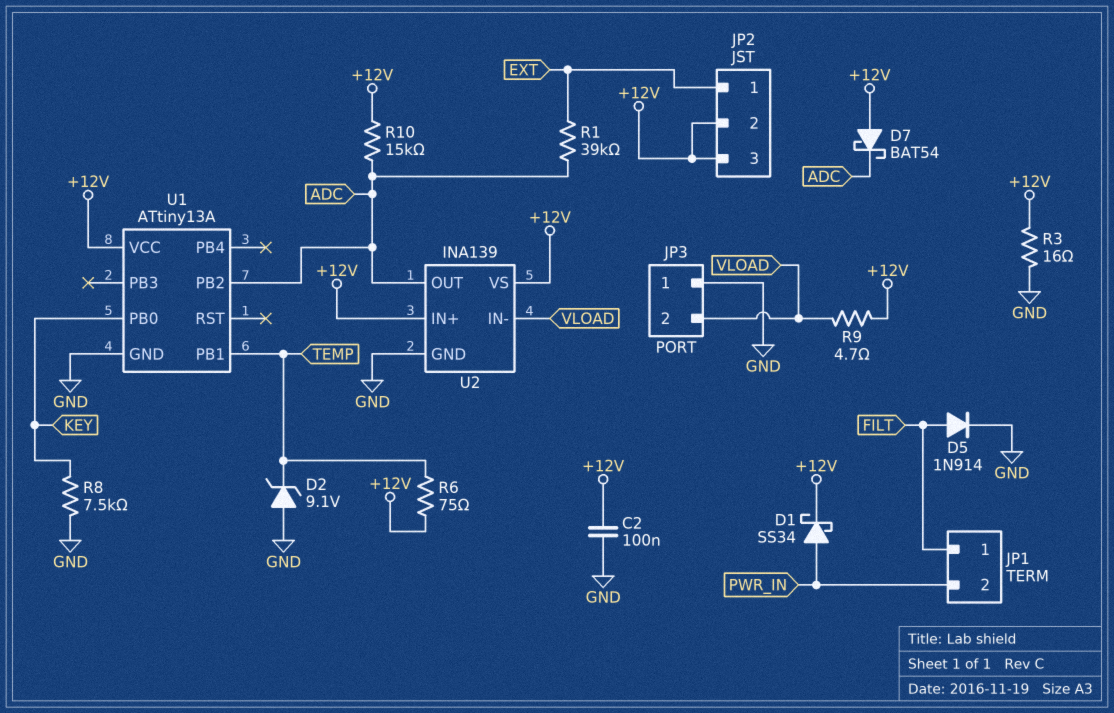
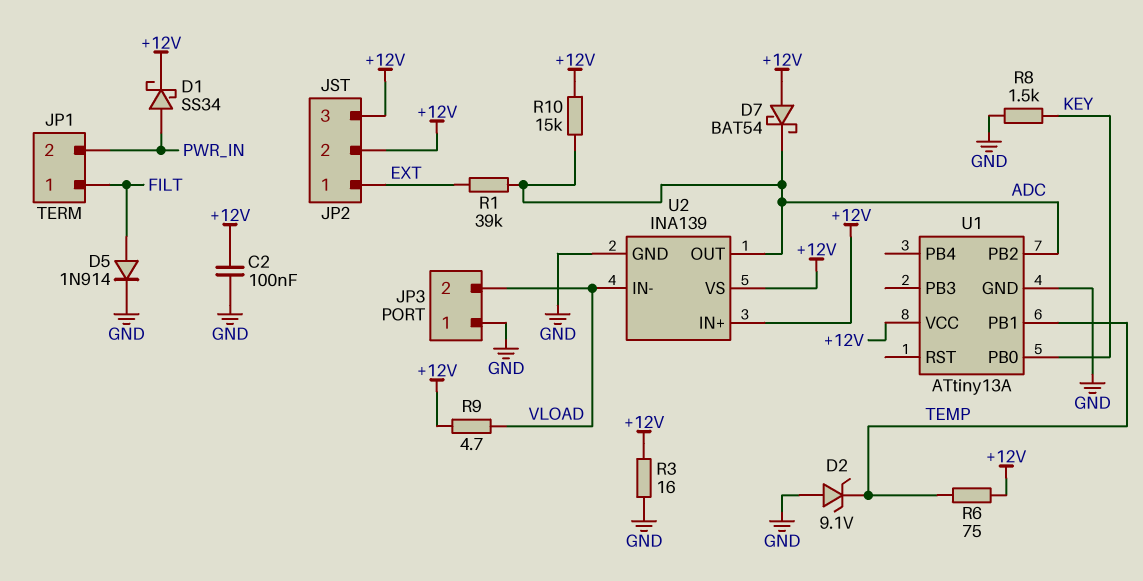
R8: 7.5k (GND, KEY) -> 1.5k (GND, KEY)

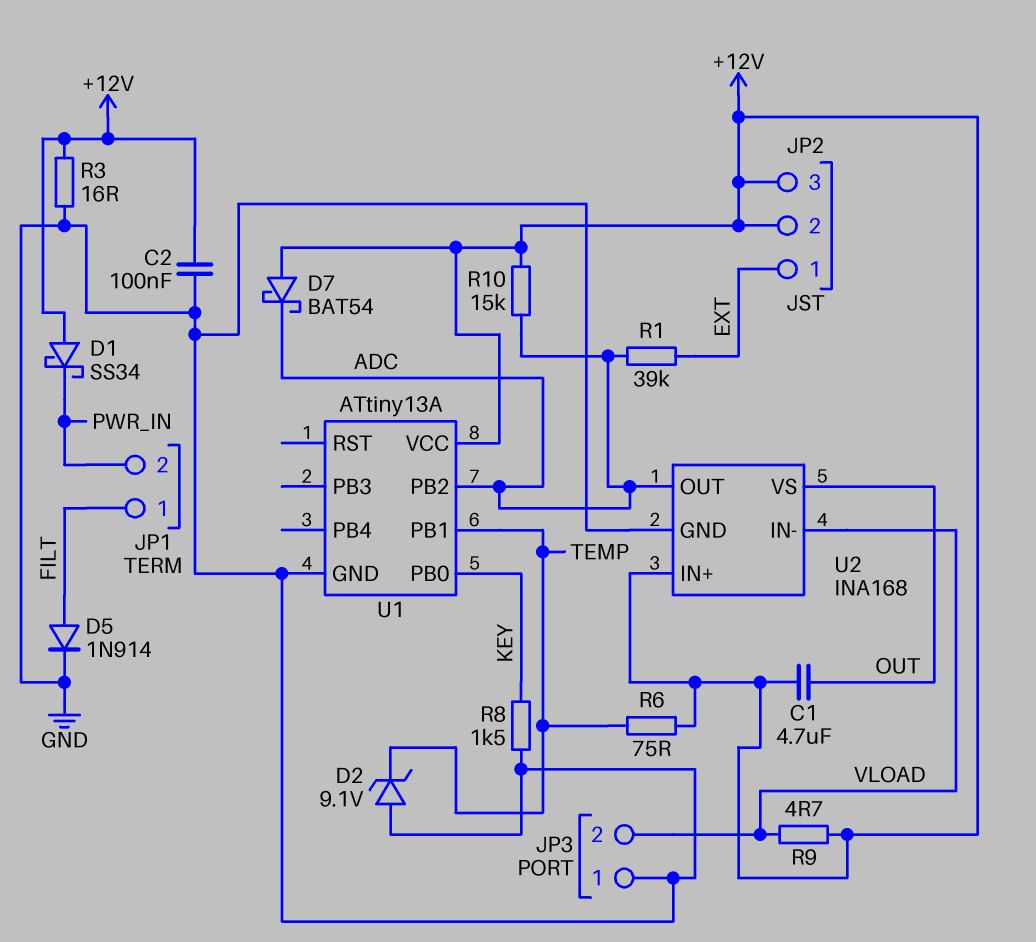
C1: none -> 4.7uF (+12V, OUT)
D1: schottky SS34 (A PWR_IN, K +12V) -> schottky SS34 (A +12V, K PWR_IN)
U2: INA139 -> INA168
U2 pin VS: +12V -> OUT

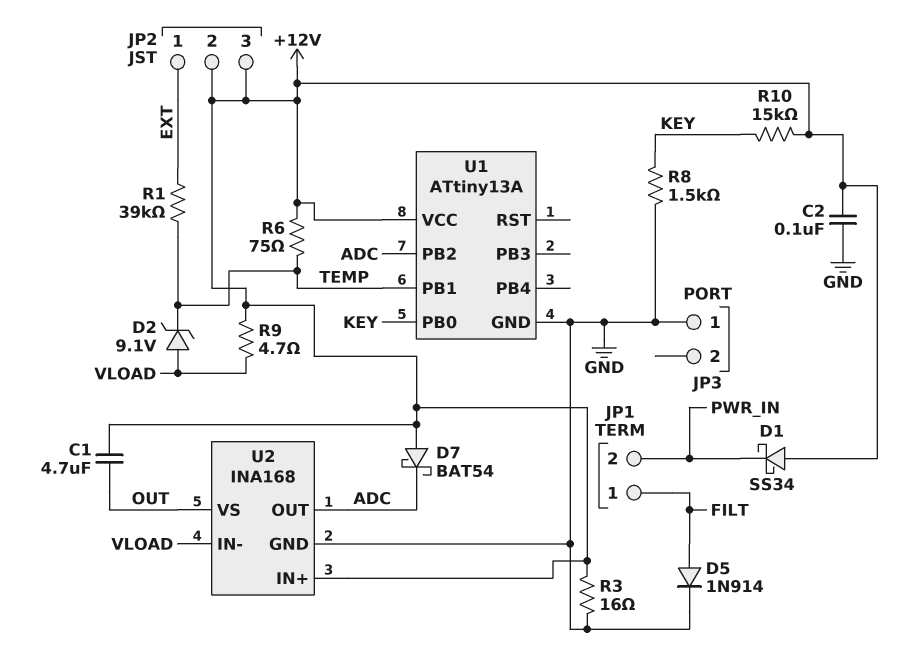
D2: zener 9.1V (A GND, K TEMP) -> zener 9.1V (A VLOAD, K TEMP)
JP3 pin 2: VLOAD -> none
R1: 39k (ADC, EXT) -> 39k (EXT, TEMP)
R10: 15k (+12V, ADC) -> 15k (+12V, KEY)

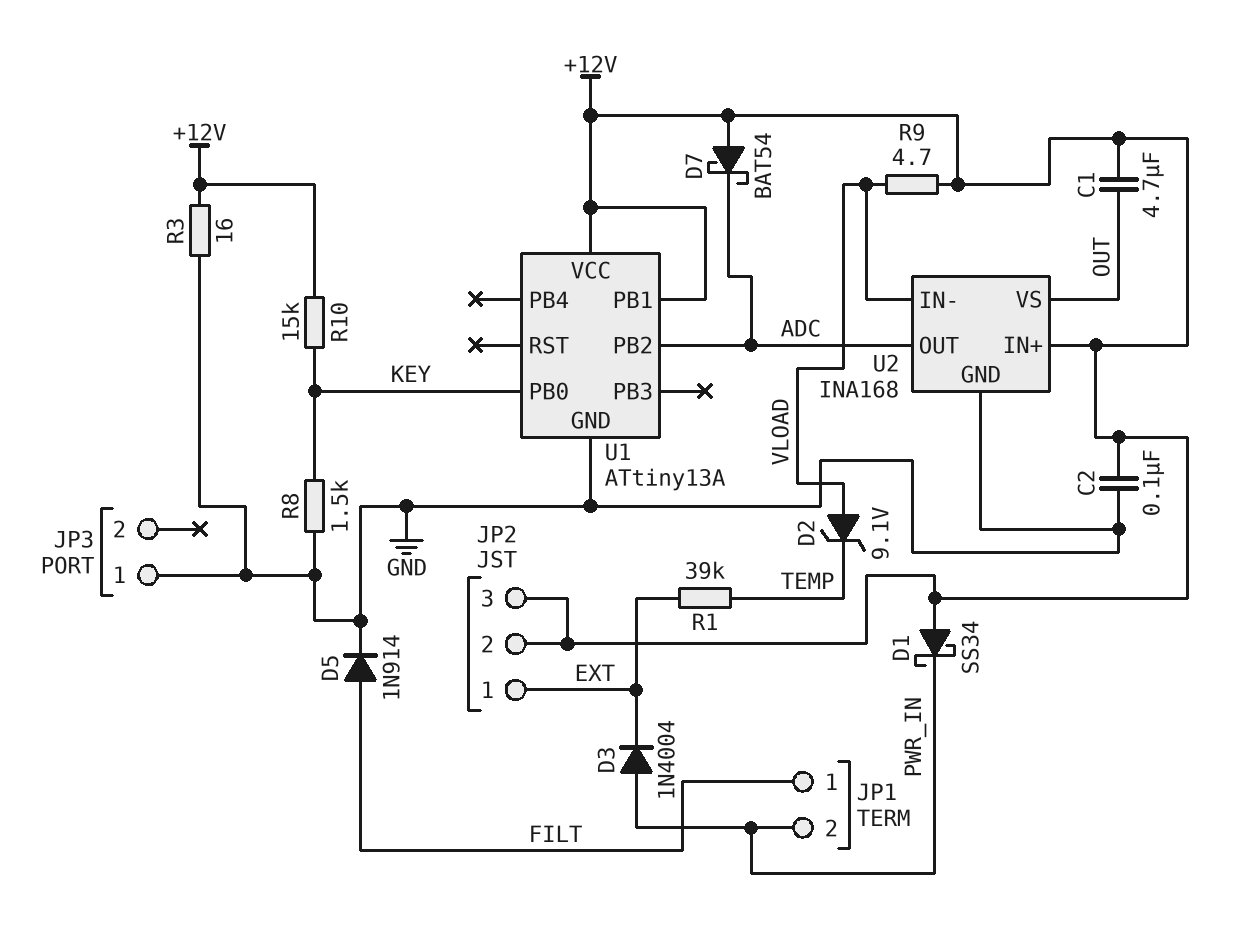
D3: none -> diode 1N4004 (A PWR_IN, K EXT)
R6: 75 (+12V, TEMP) -> none
U1 pin PB1: TEMP -> +12V

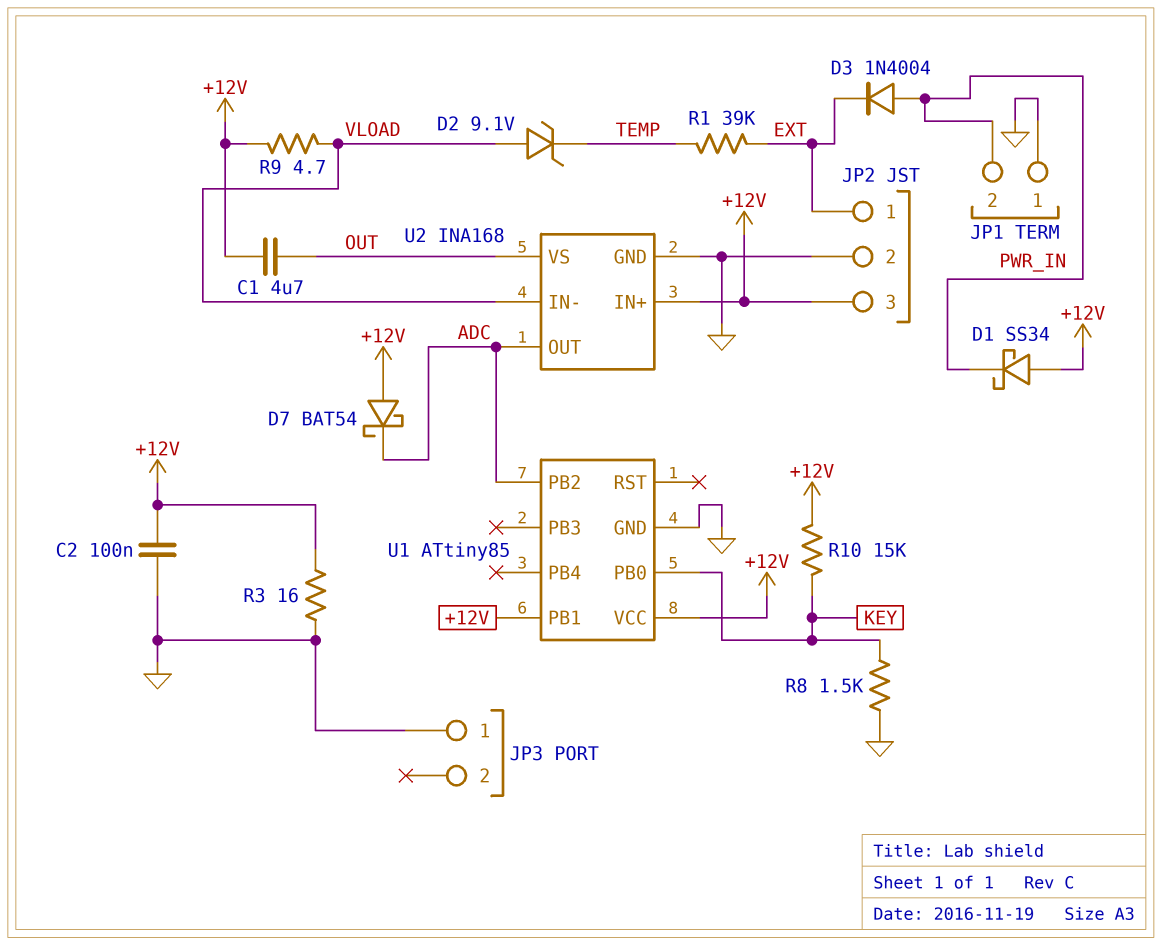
D5: diode 1N914 (A FILT, K GND) -> none
JP1 pin 1: FILT -> GND
JP2 pin 2: +12V -> GND
U1: ATtiny13A -> ATtiny85

